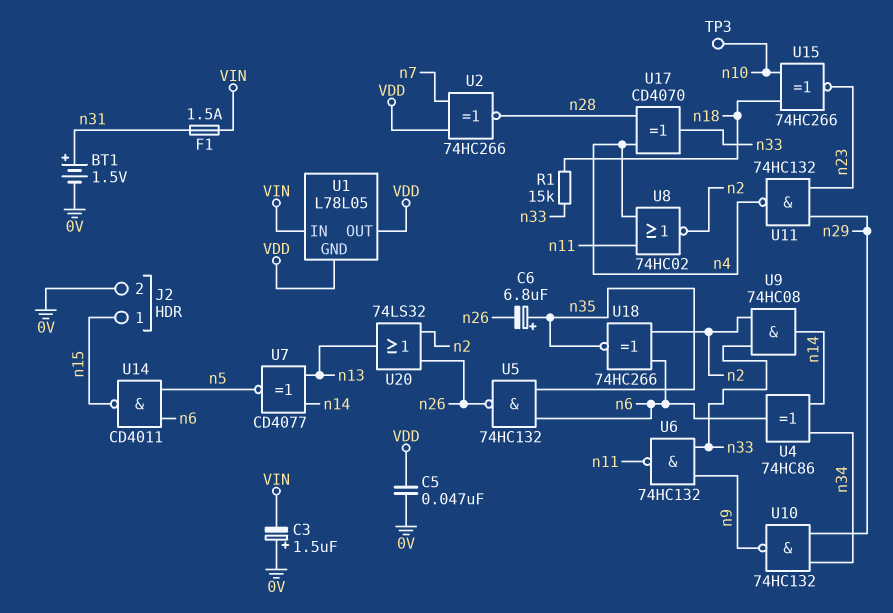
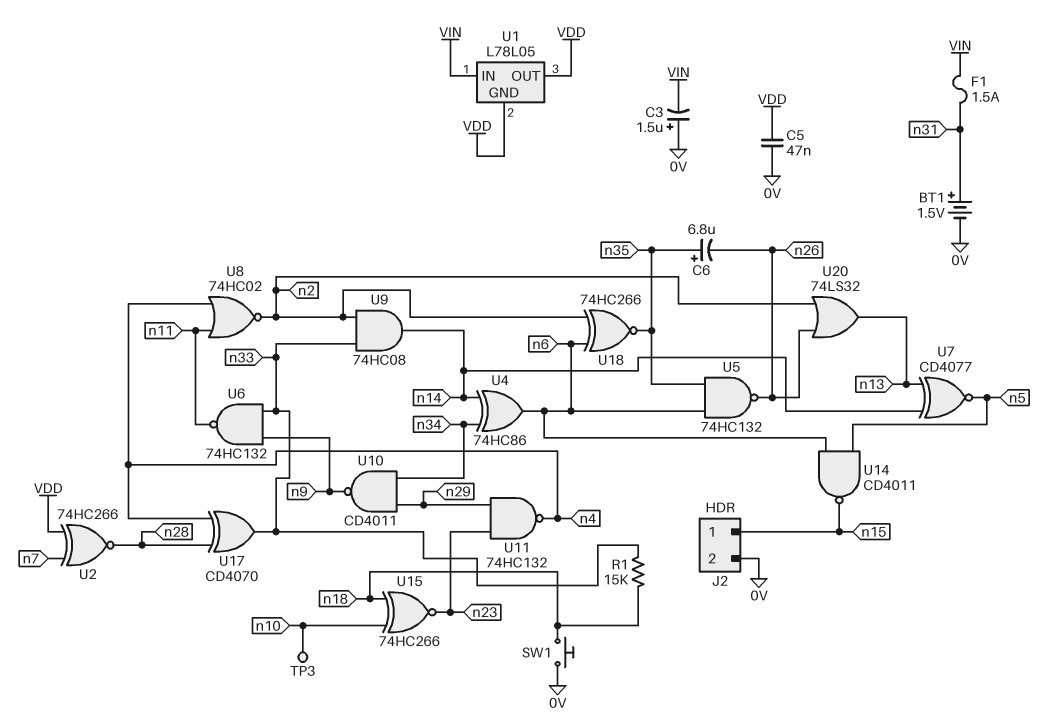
SW1: none -> button (0V, n18)
U10: NAND 74HC132 (in n29, in n34, out n9) -> NAND CD4011 (in n29, in n34, out n9)

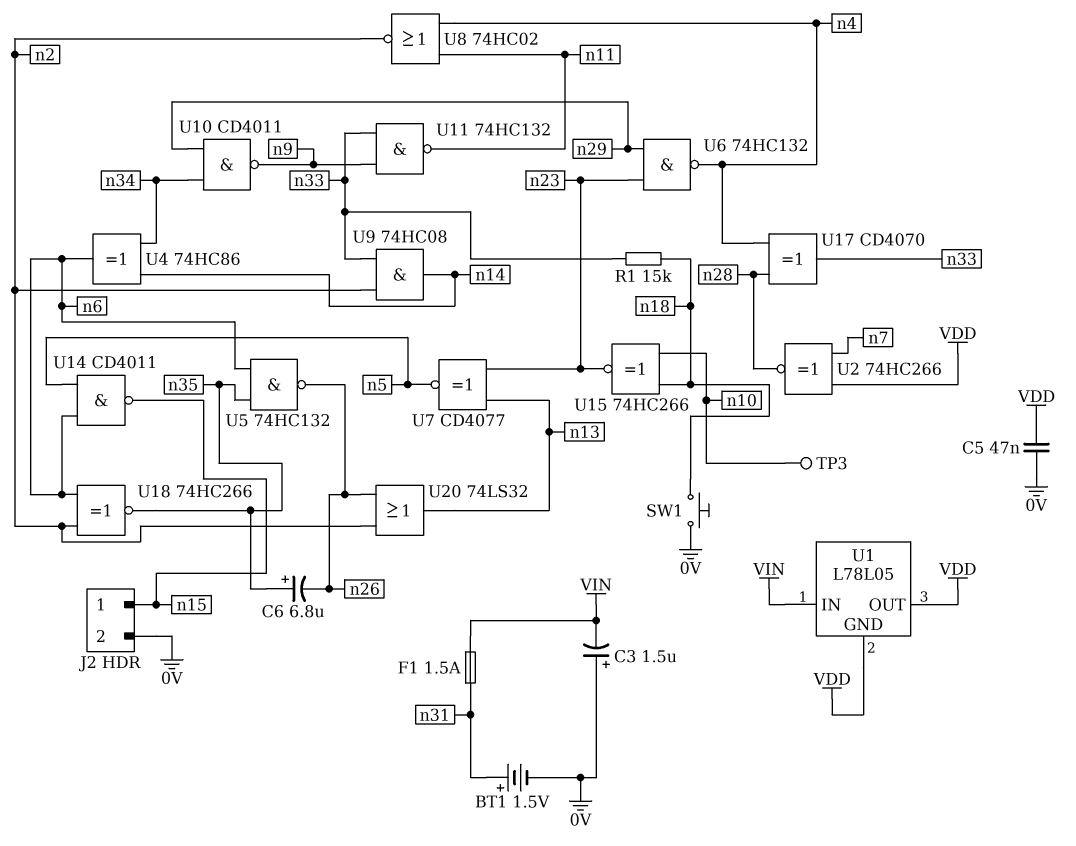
U6: NAND 74HC132 (in n9, in n33, out n11) -> NAND 74HC132 (in n23, in n29, out n4)
U7: XNOR CD4077 (in n13, in n14, out n5) -> XNOR CD4077 (in n13, in n23, out n5)
U11: NAND 74HC132 (in n23, in n29, out n4) -> NAND 74HC132 (in n9, in n33, out n11)

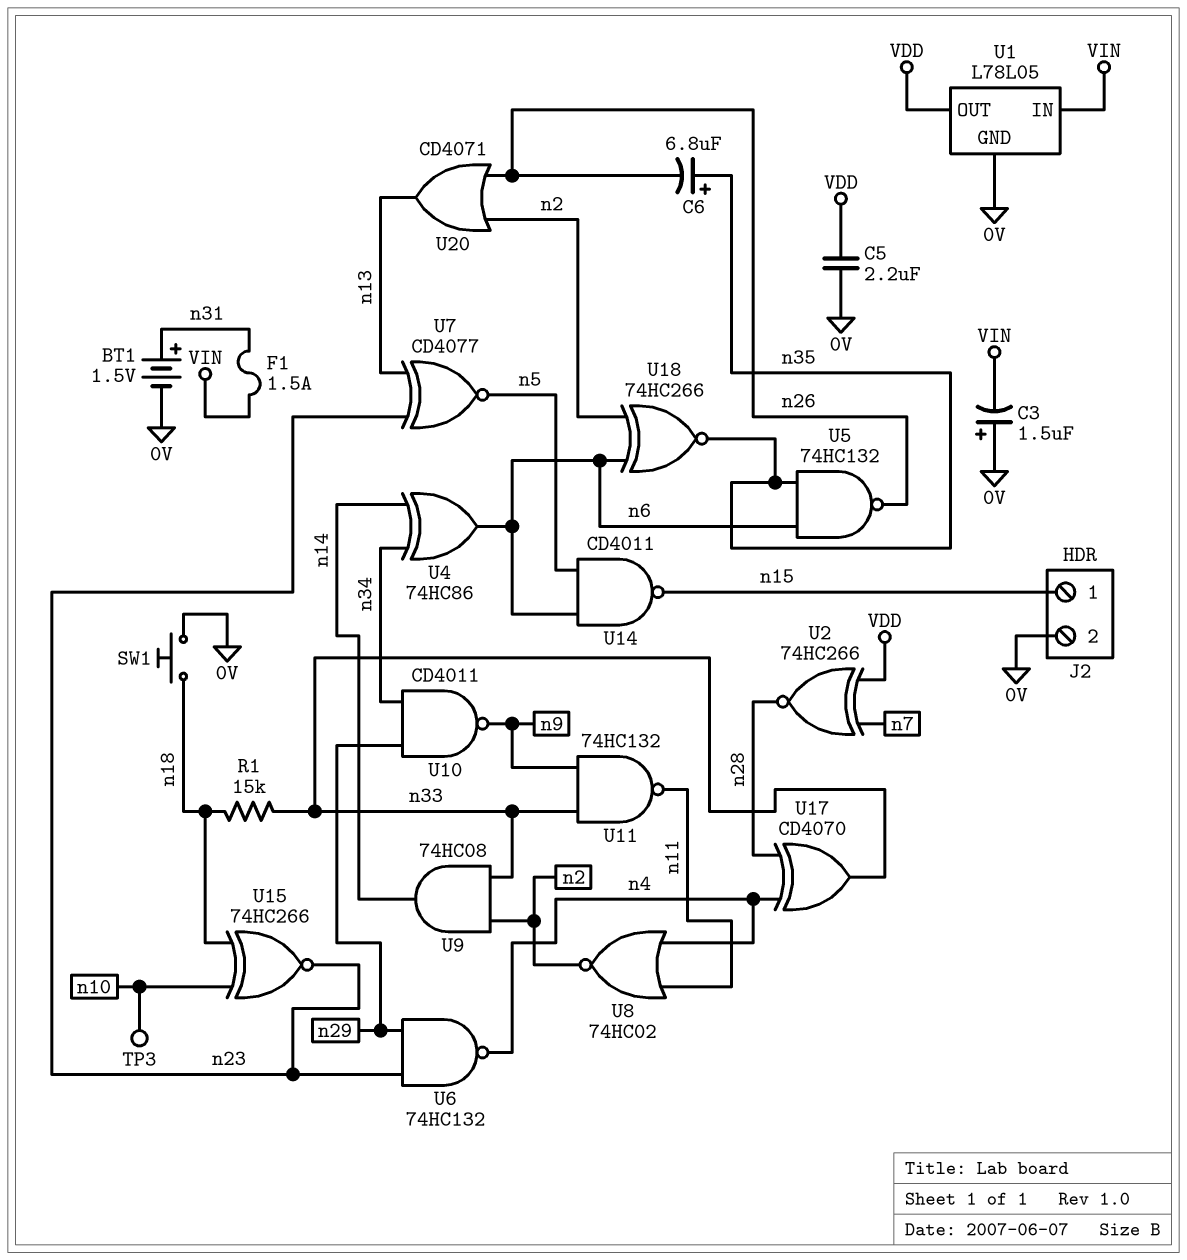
C5: 47nF (0V, VDD) -> 2.2uF (0V, VDD)
U1 pin GND: VDD -> 0V
U20: OR 74LS32 (in n2, in n26, out n13) -> OR CD4071 (in n2, in n26, out n13)

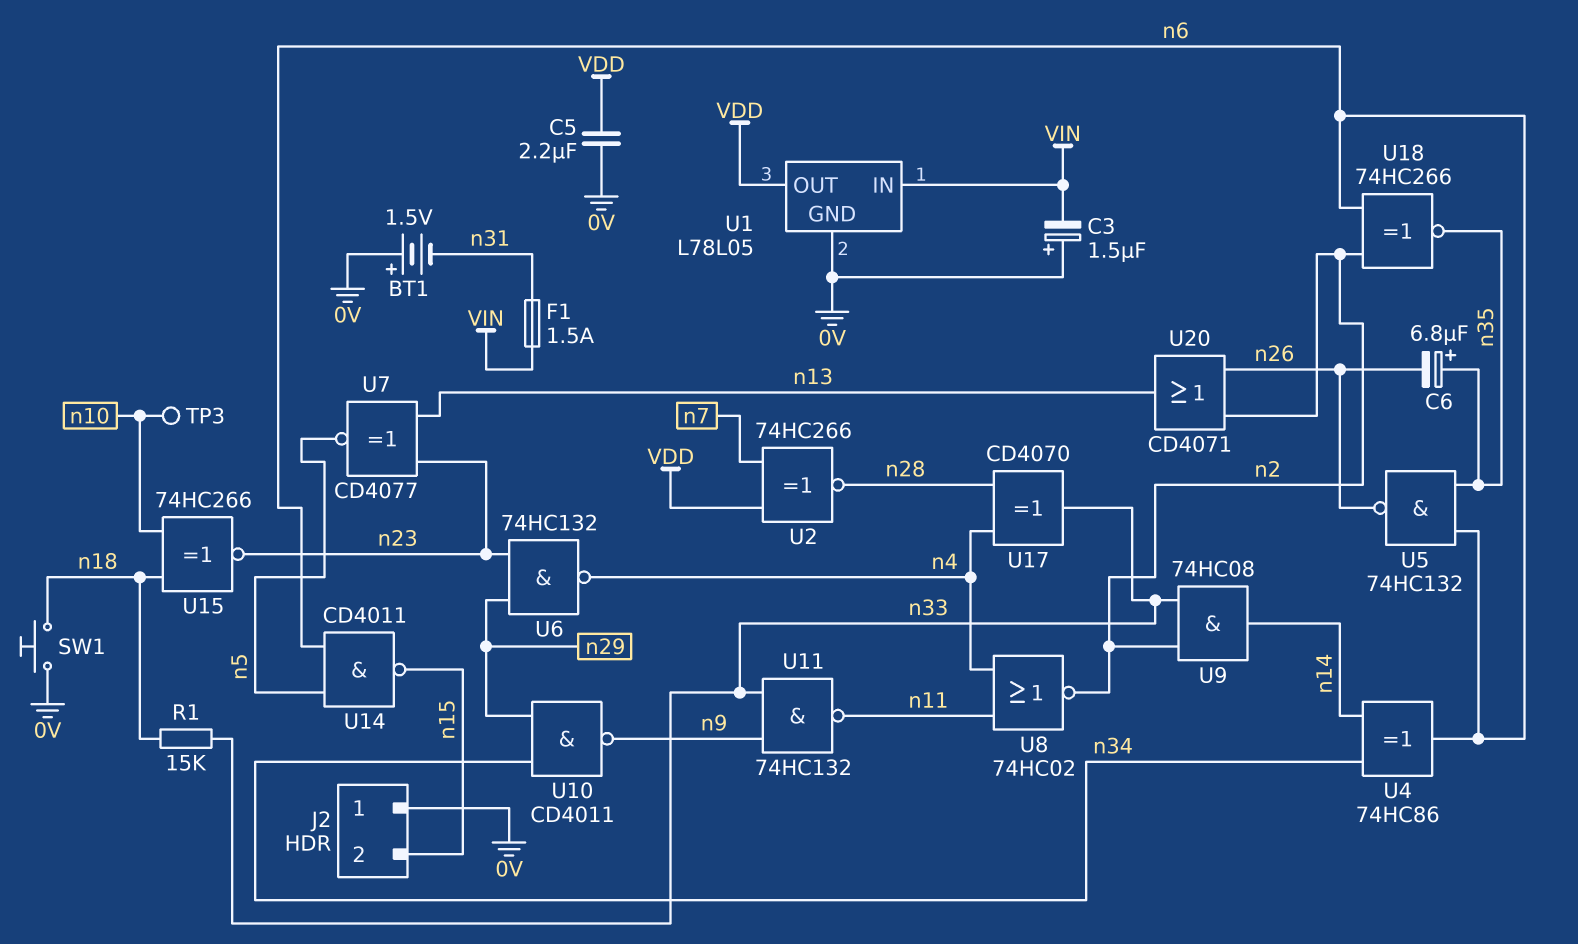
BT1: 1.5V (plus n31, minus 0V) -> 1.5V (plus 0V, minus n31)
J2 pin 1: n15 -> 0V
J2 pin 2: 0V -> n15

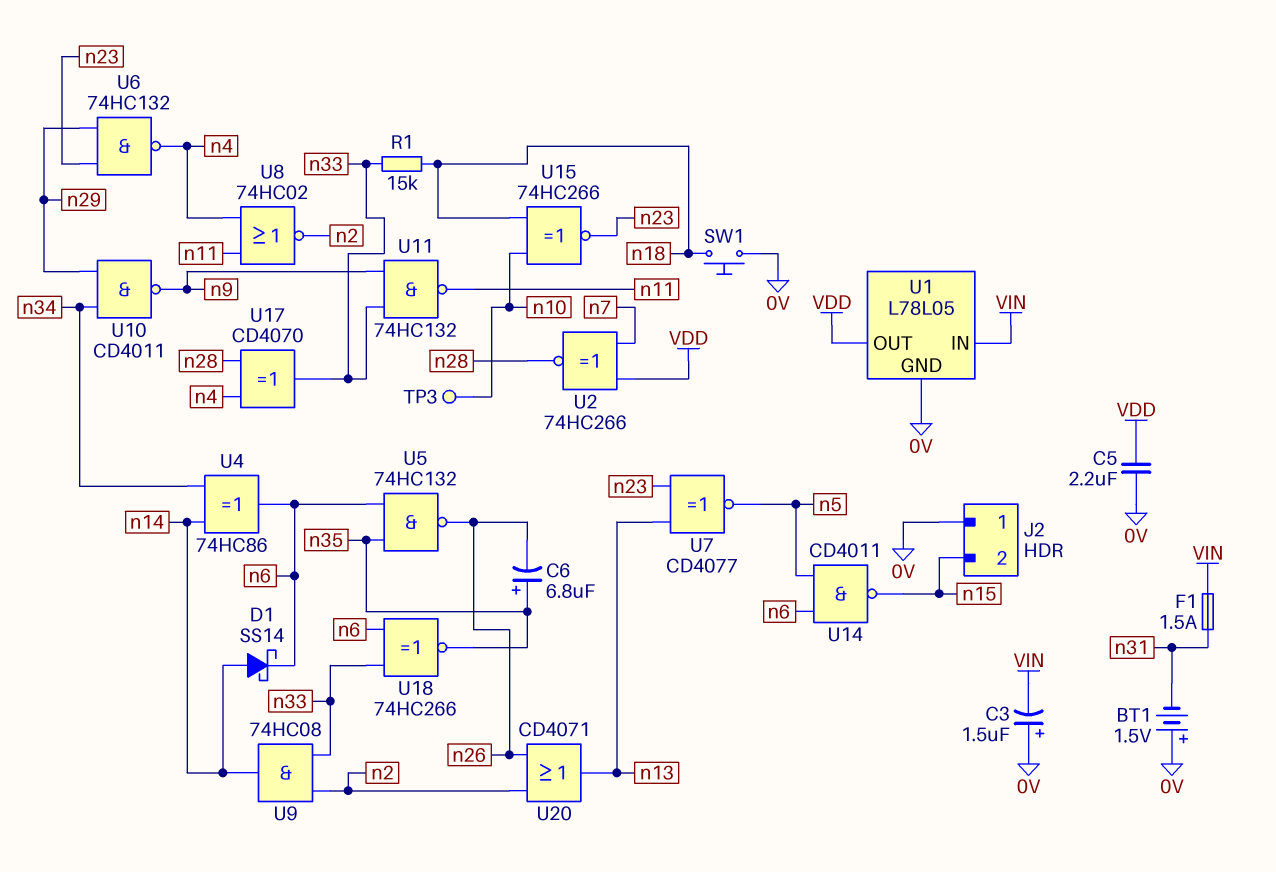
D1: none -> schottky SS14 (A n14, K n6)
U18: XNOR 74HC266 (in n2, in n6, out n35) -> XNOR 74HC266 (in n6, in n33, out n35)

